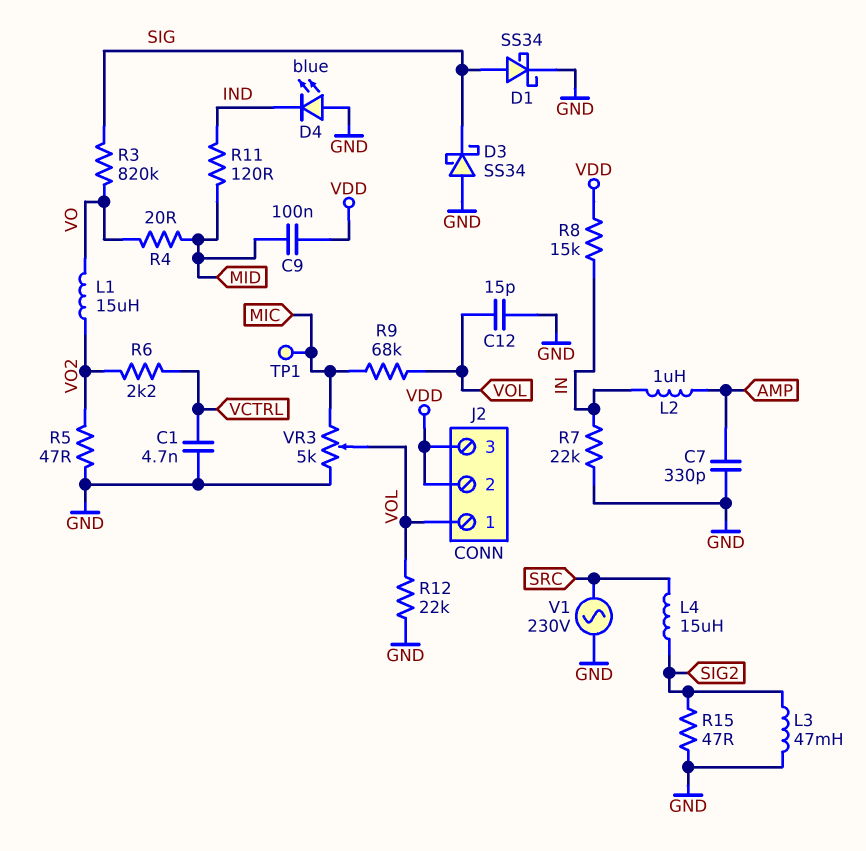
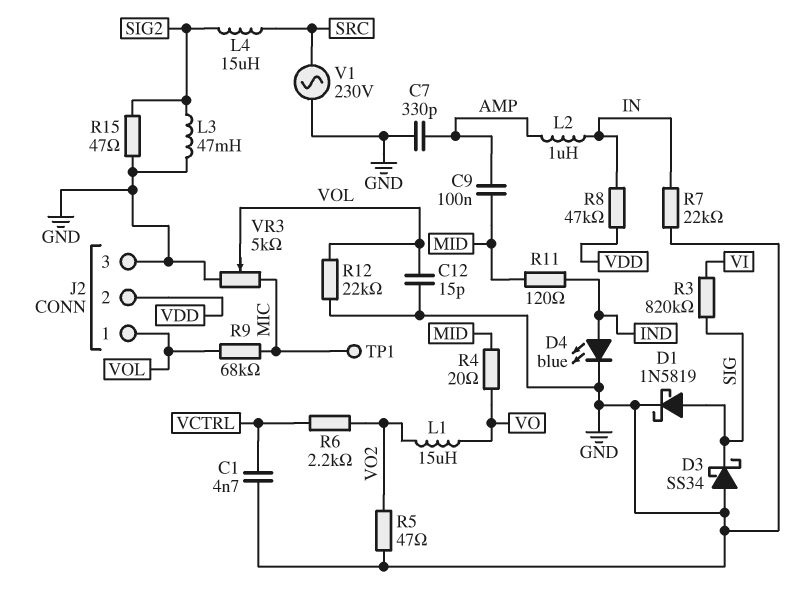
C9: 100nF (MID, VDD) -> 100nF (AMP, MID)
D1: schottky SS34 (A SIG, K GND) -> schottky 1N5819 (A SIG, K GND)
D4: LED blue (A GND, K IND) -> LED blue (A IND, K GND)
J2 pin 3: VDD -> GND
R3: 820k (SIG, VO) -> 820k (SIG, VI)
R8: 15k (IN, VDD) -> 47k (IN, VDD)

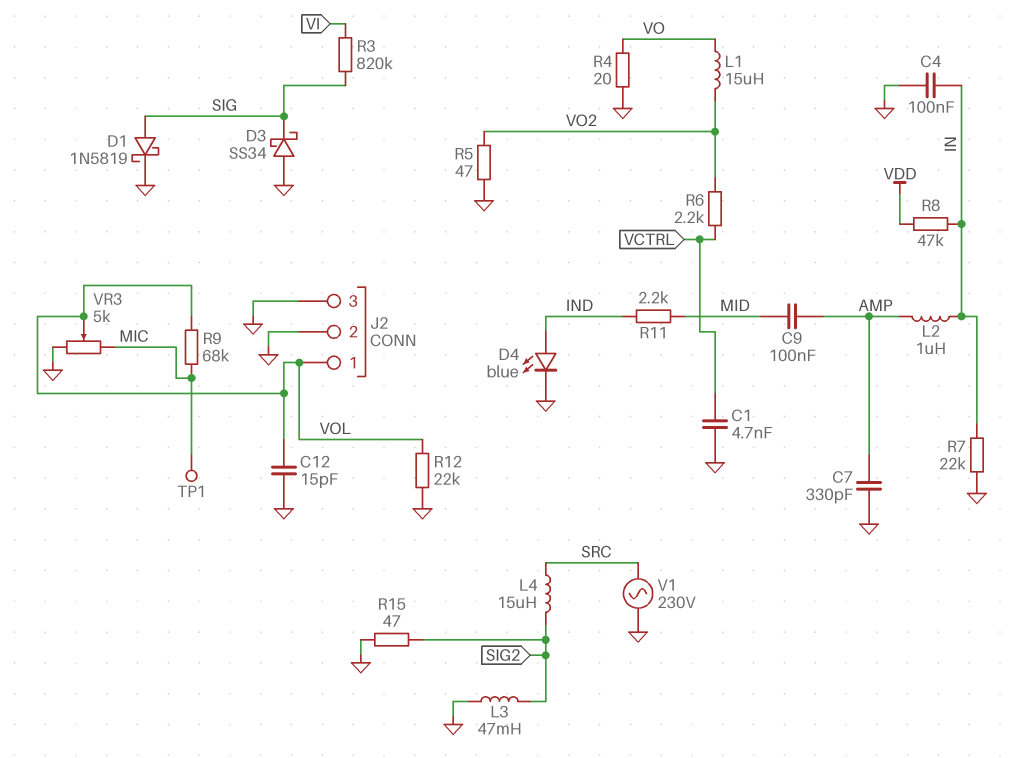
C4: none -> 100nF (GND, IN)
J2 pin 2: VDD -> GND
R4: 20 (MID, VO) -> 20 (GND, VO)
R11: 120 (IND, MID) -> 2.2k (IND, MID)

